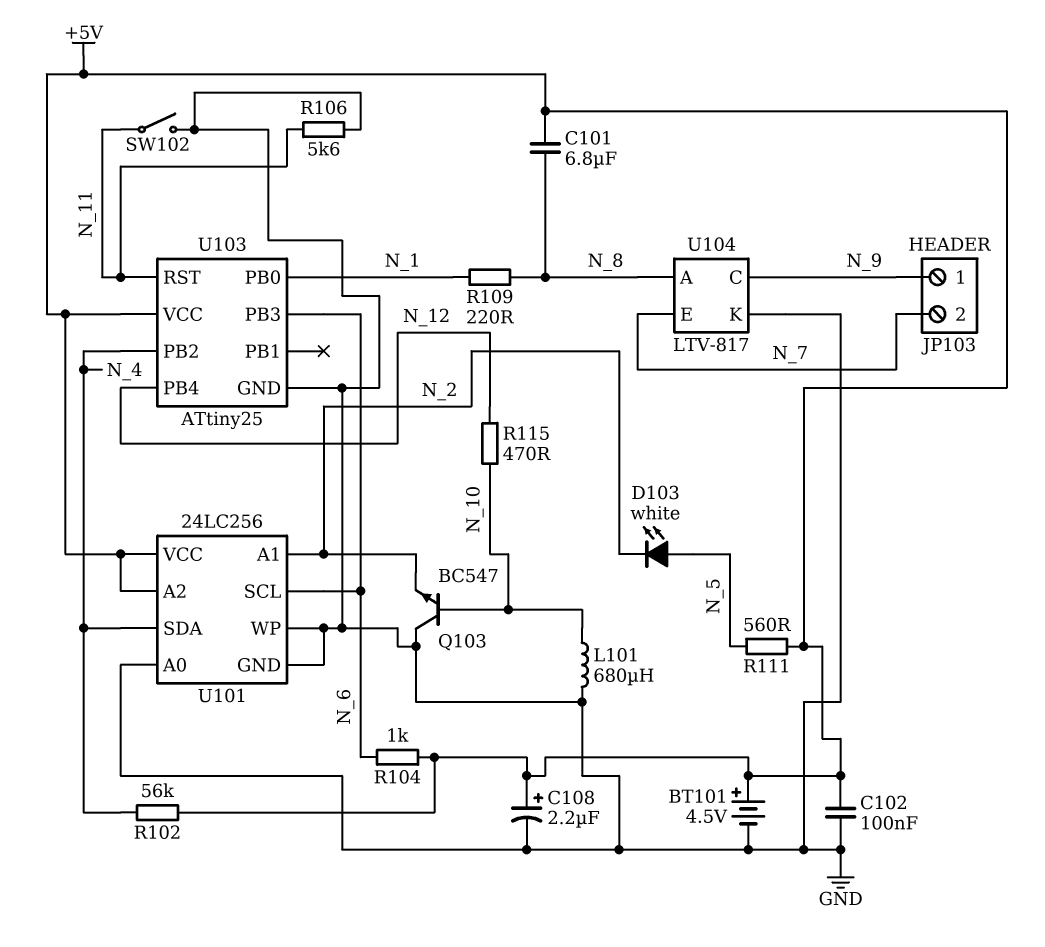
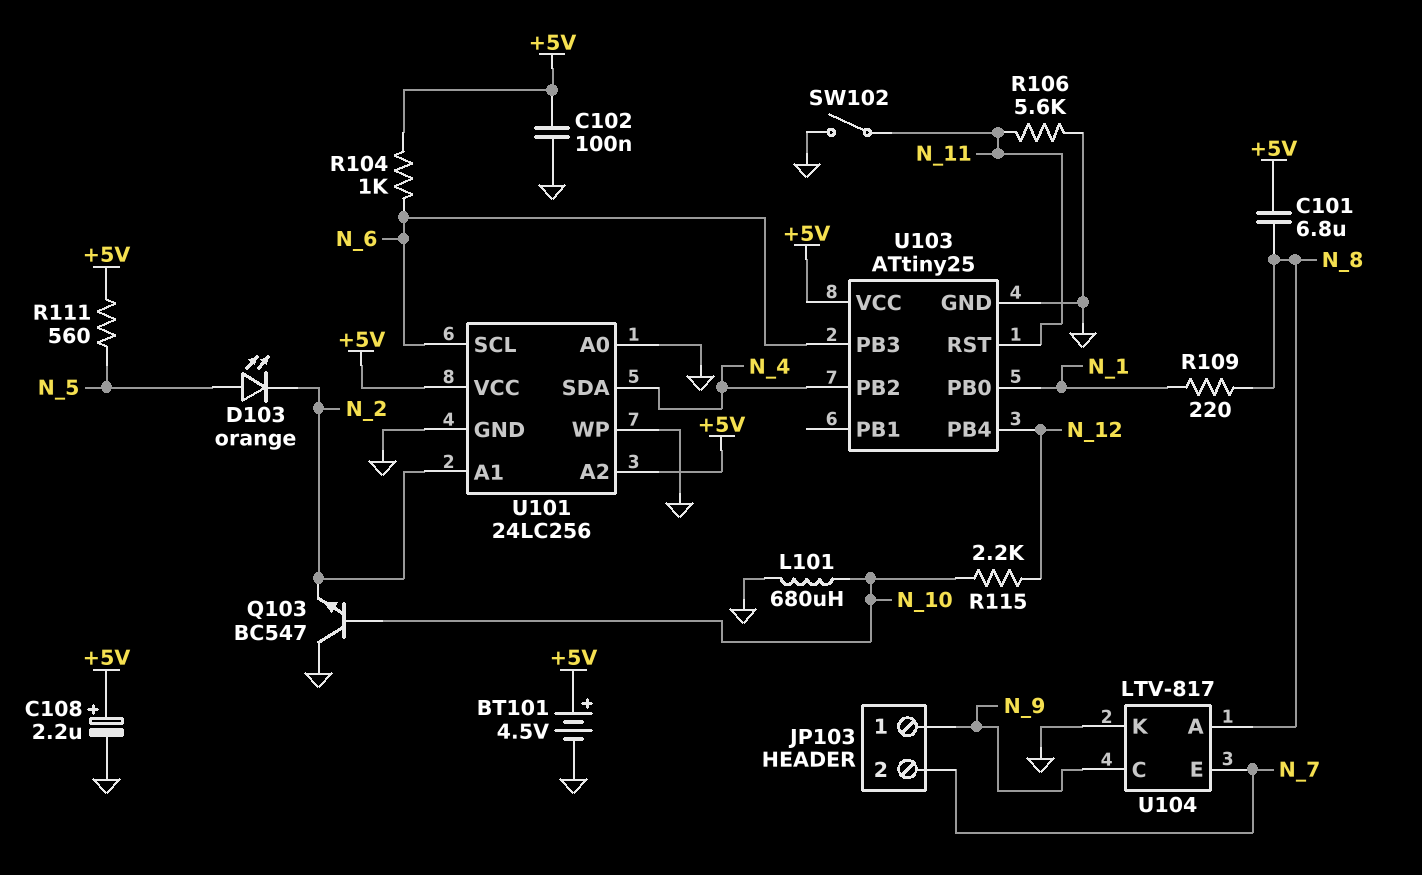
D103: LED white (A N_5, K N_2) -> LED orange (A N_5, K N_2)
R102: 56k (+5V, N_4) -> none
R115: 470 (N_10, N_12) -> 2.2k (N_10, N_12)

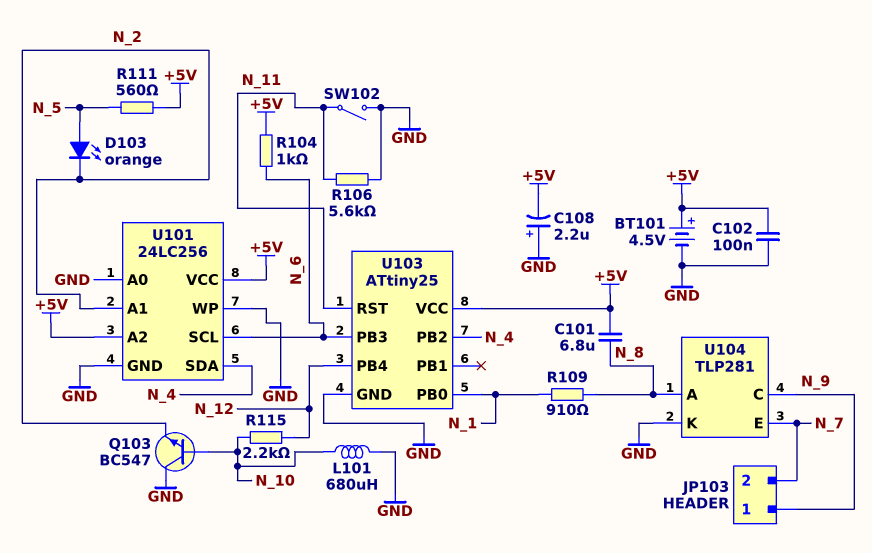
C108: 2.2uF (plus +5V, minus GND) -> 2.2uF (plus GND, minus +5V)
R109: 220 (N_1, N_8) -> 910 (N_1, N_8)
U104: LTV-817 -> TLP281

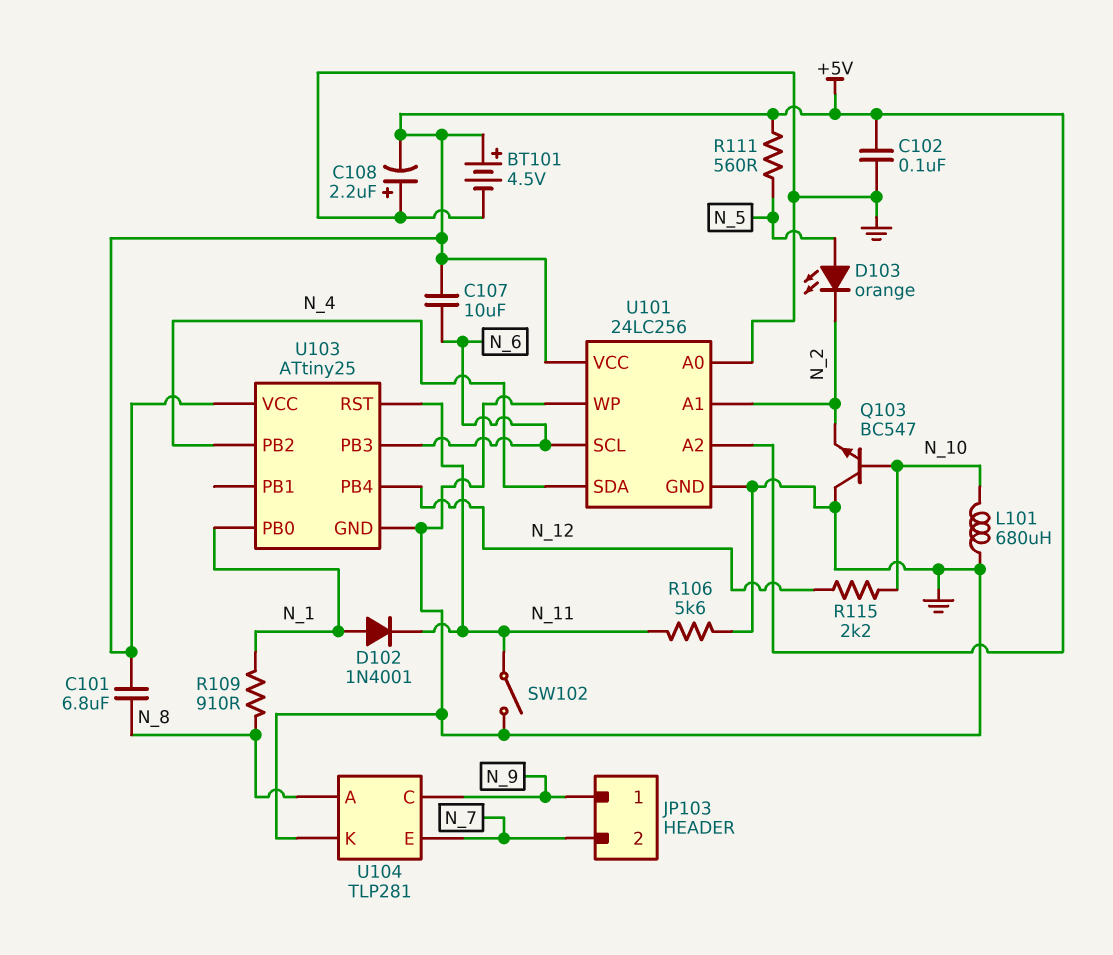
C107: none -> 10uF (+5V, N_6)
D102: none -> diode 1N4001 (A N_1, K N_11)
R104: 1k (+5V, N_6) -> none

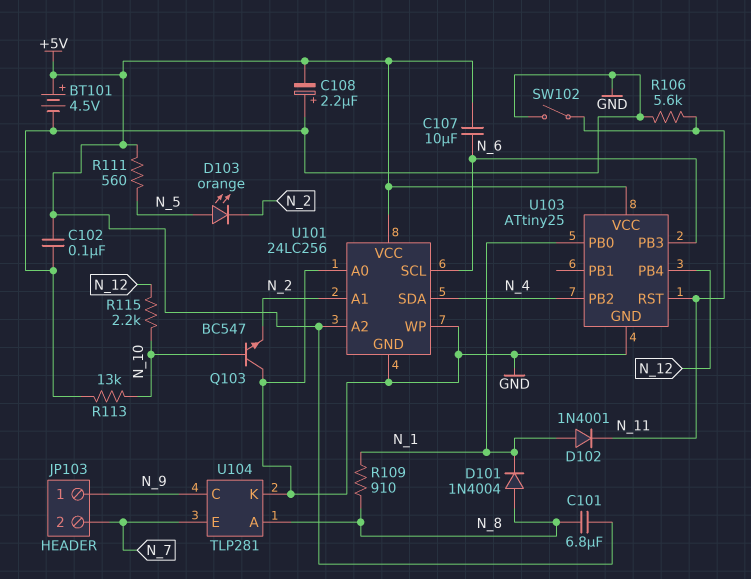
D101: none -> diode 1N4004 (A N_8, K N_1)
L101: 680uH (GND, N_10) -> none
R113: none -> 13k (GND, N_10)

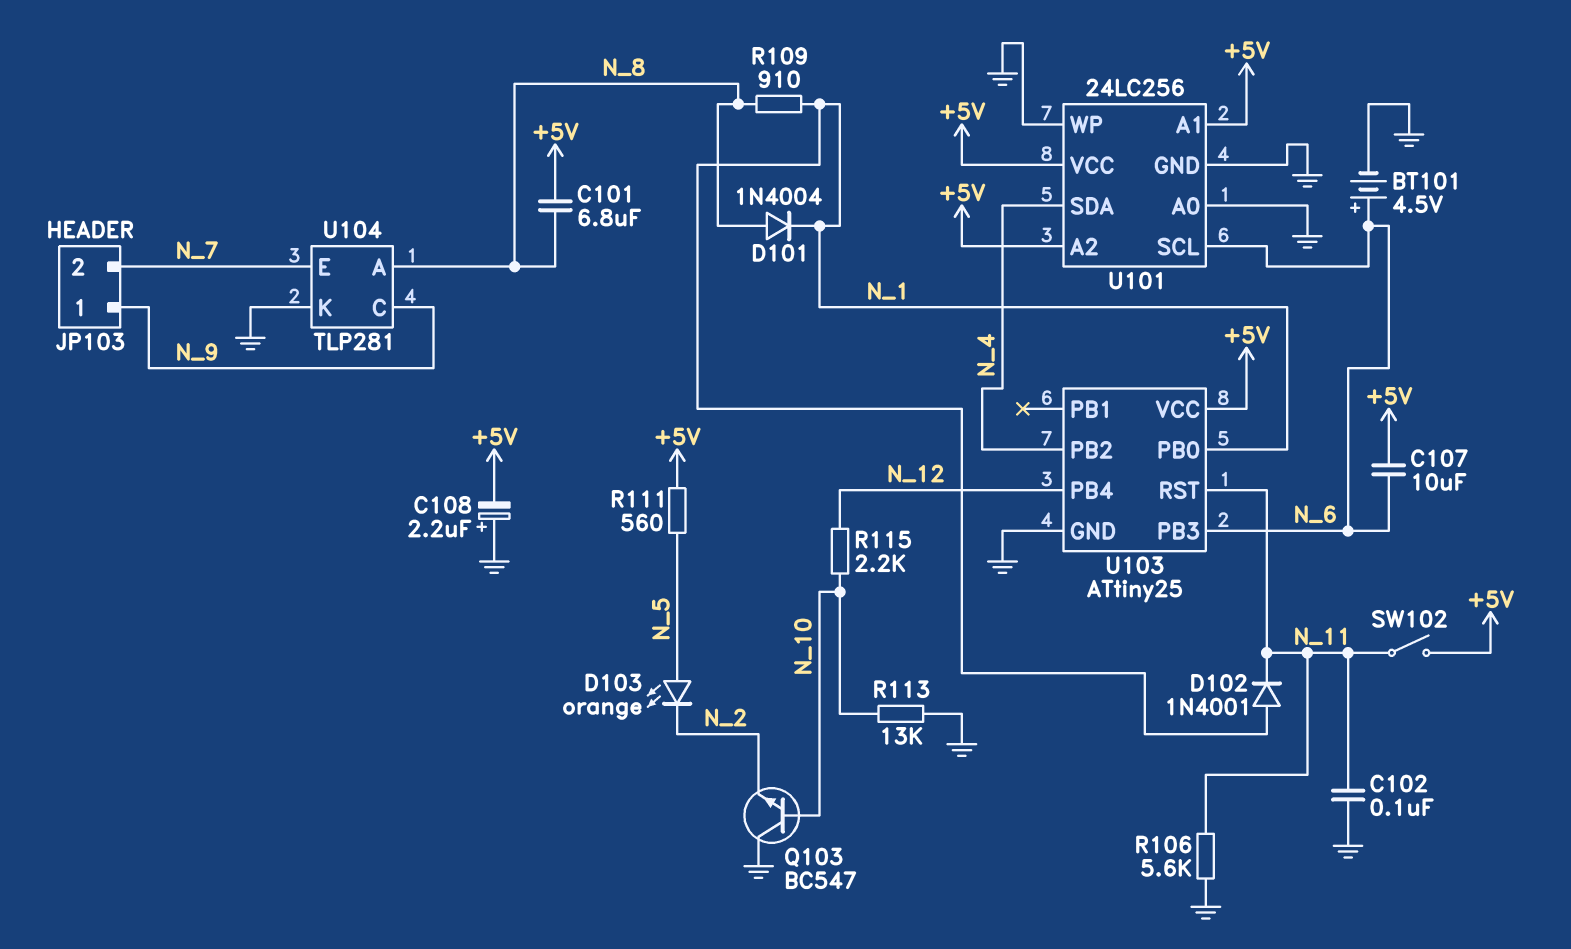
BT101: 4.5V (plus +5V, minus GND) -> 4.5V (plus N_6, minus GND)
C102: 100nF (+5V, GND) -> 100nF (GND, N_11)
SW102: switch (GND, N_11) -> switch (+5V, N_11)
U101 pin A1: N_2 -> +5V

